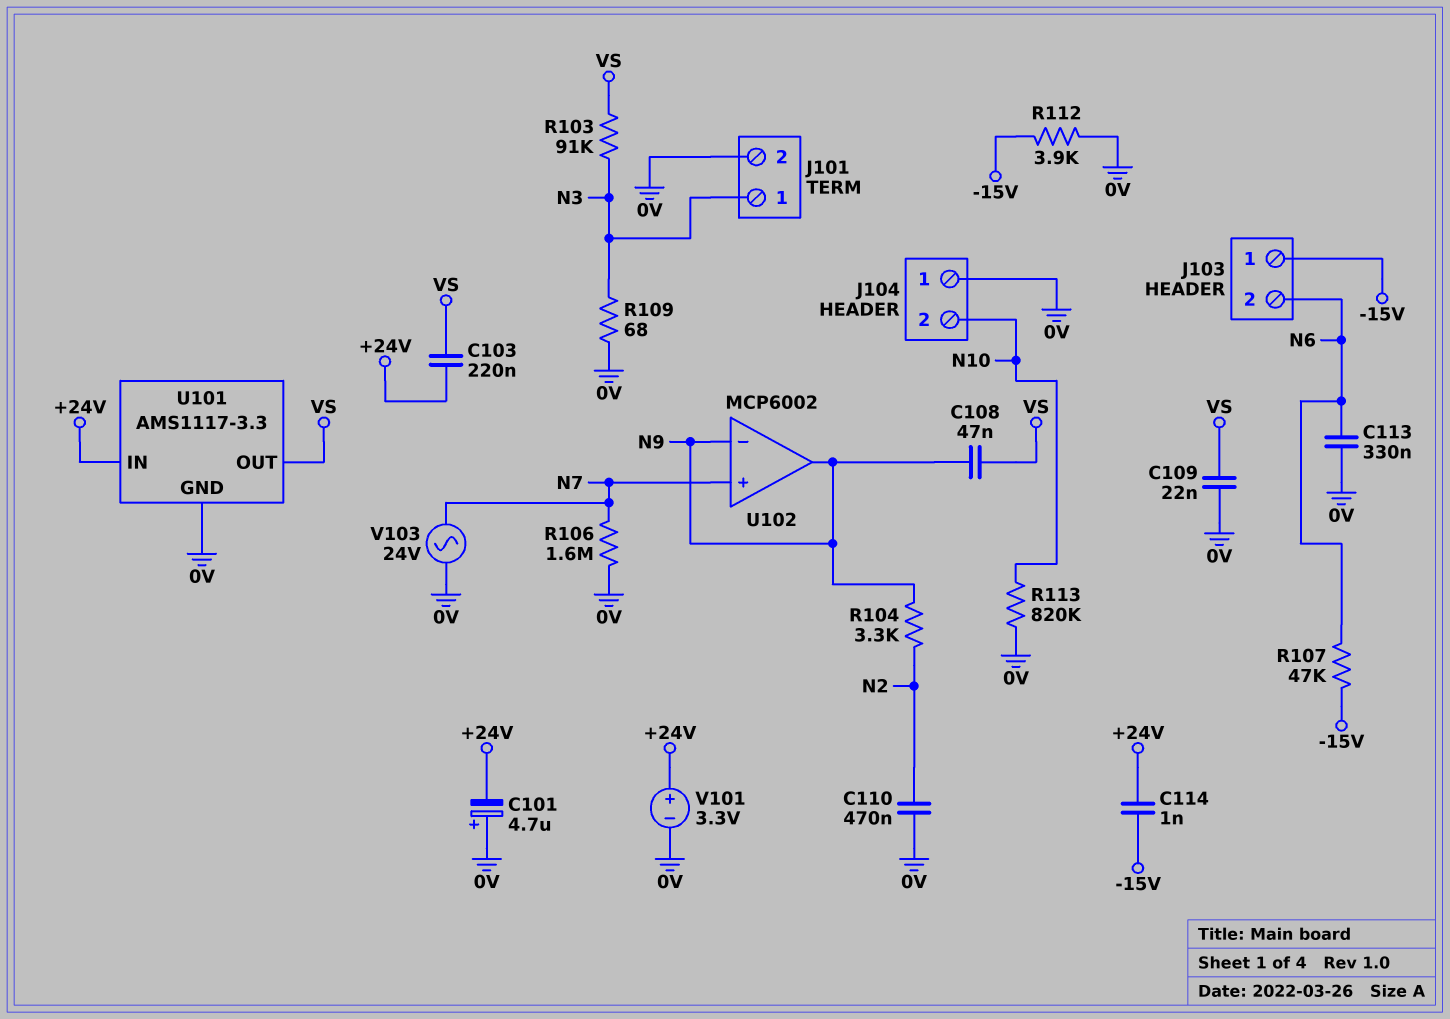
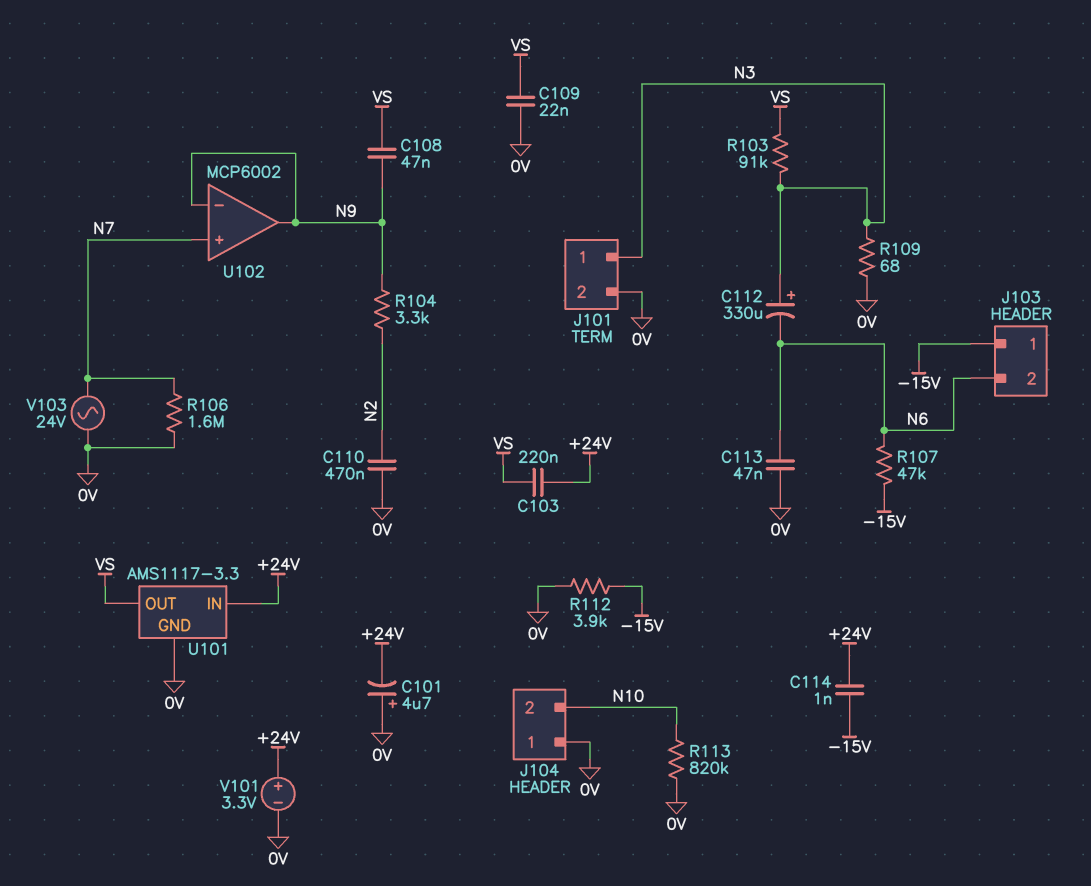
C112: none -> 330uF (plus N3, minus N6)
C113: 330nF (0V, N6) -> 47nF (0V, N6)

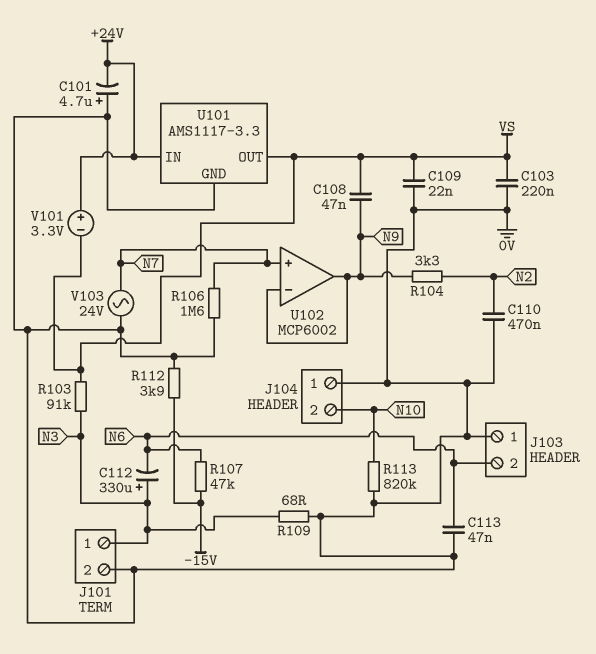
C103: 220nF (+24V, VS) -> 220nF (0V, VS)
C114: 1nF (+24V, -15V) -> none
J103 pin 1: -15V -> 0V
V101: 3.3V (plus +24V, minus 0V) -> 3.3V (plus +24V, minus VS)

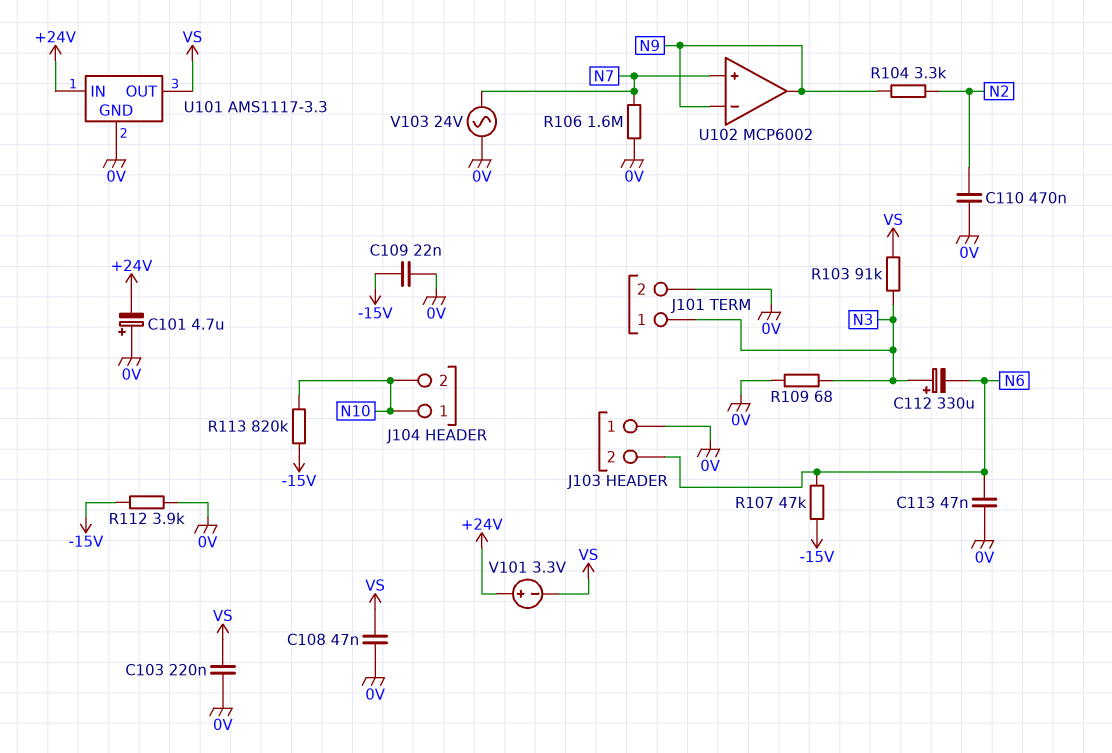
C108: 47nF (N9, VS) -> 47nF (0V, VS)
C109: 22nF (0V, VS) -> 22nF (-15V, 0V)
J104 pin 1: 0V -> N10
R113: 820k (0V, N10) -> 820k (-15V, N10)

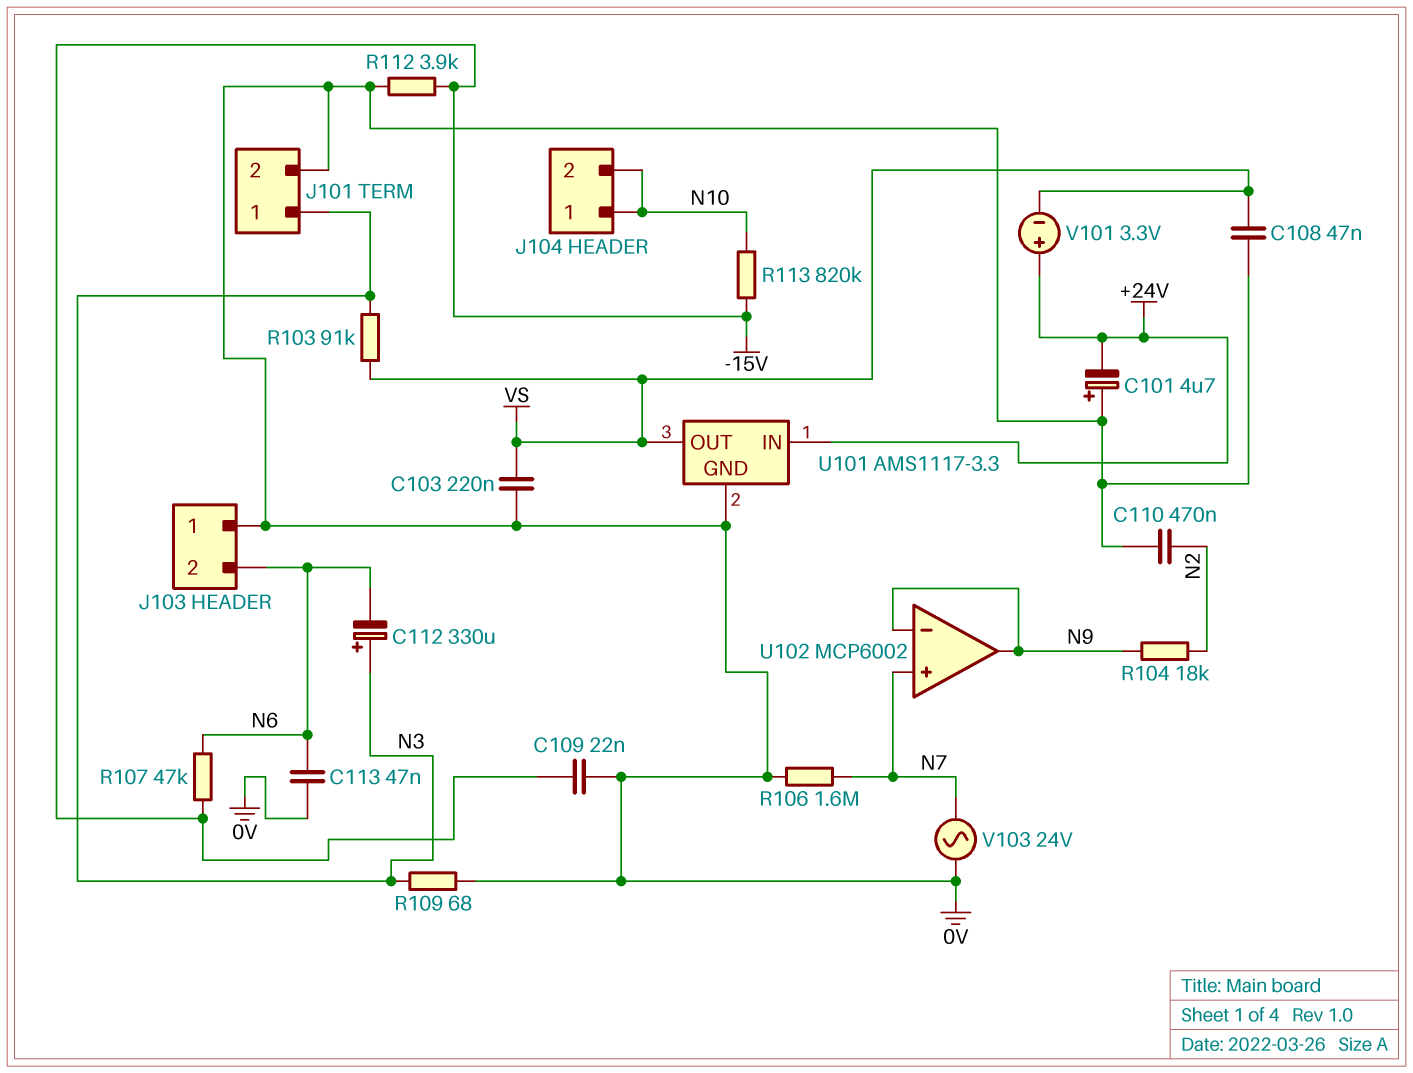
R104: 3.3k (N2, N9) -> 18k (N2, N9)

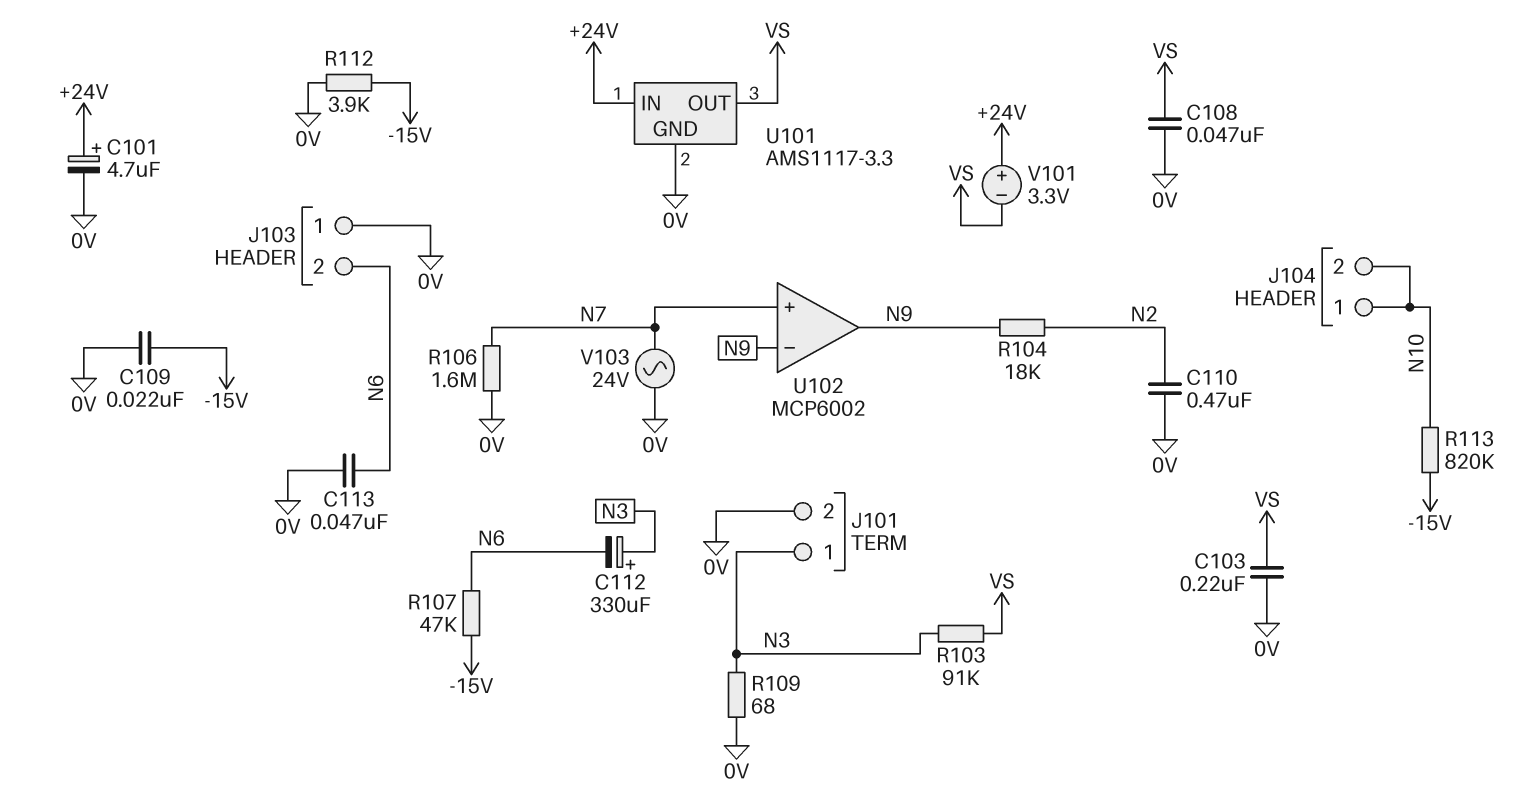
C101: 4.7uF (plus 0V, minus +24V) -> 4.7uF (plus +24V, minus 0V)

